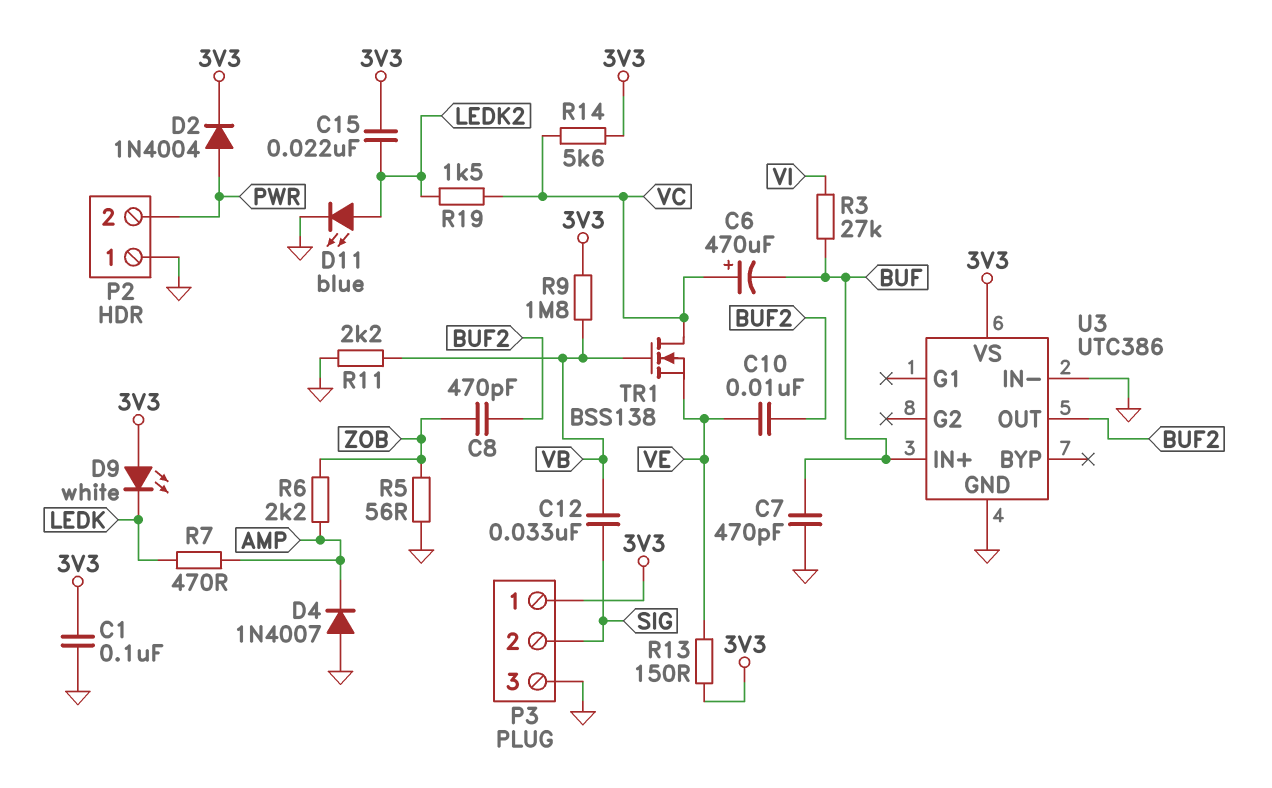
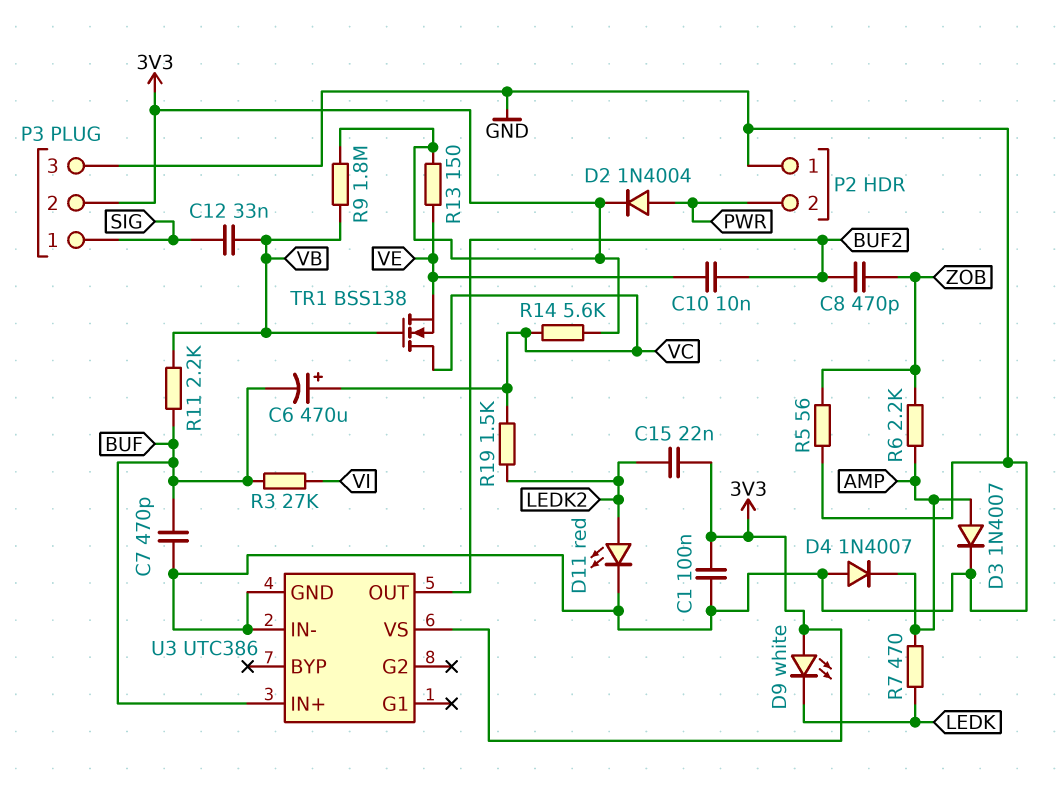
D3: none -> diode 1N4007 (A AMP, K GND)
D11: LED blue (A LEDK2, K GND) -> LED red (A LEDK2, K GND)
P3 pin 1: 3V3 -> SIG
P3 pin 2: SIG -> 3V3
R11: 2.2k (GND, VB) -> 2.2k (BUF, VB)

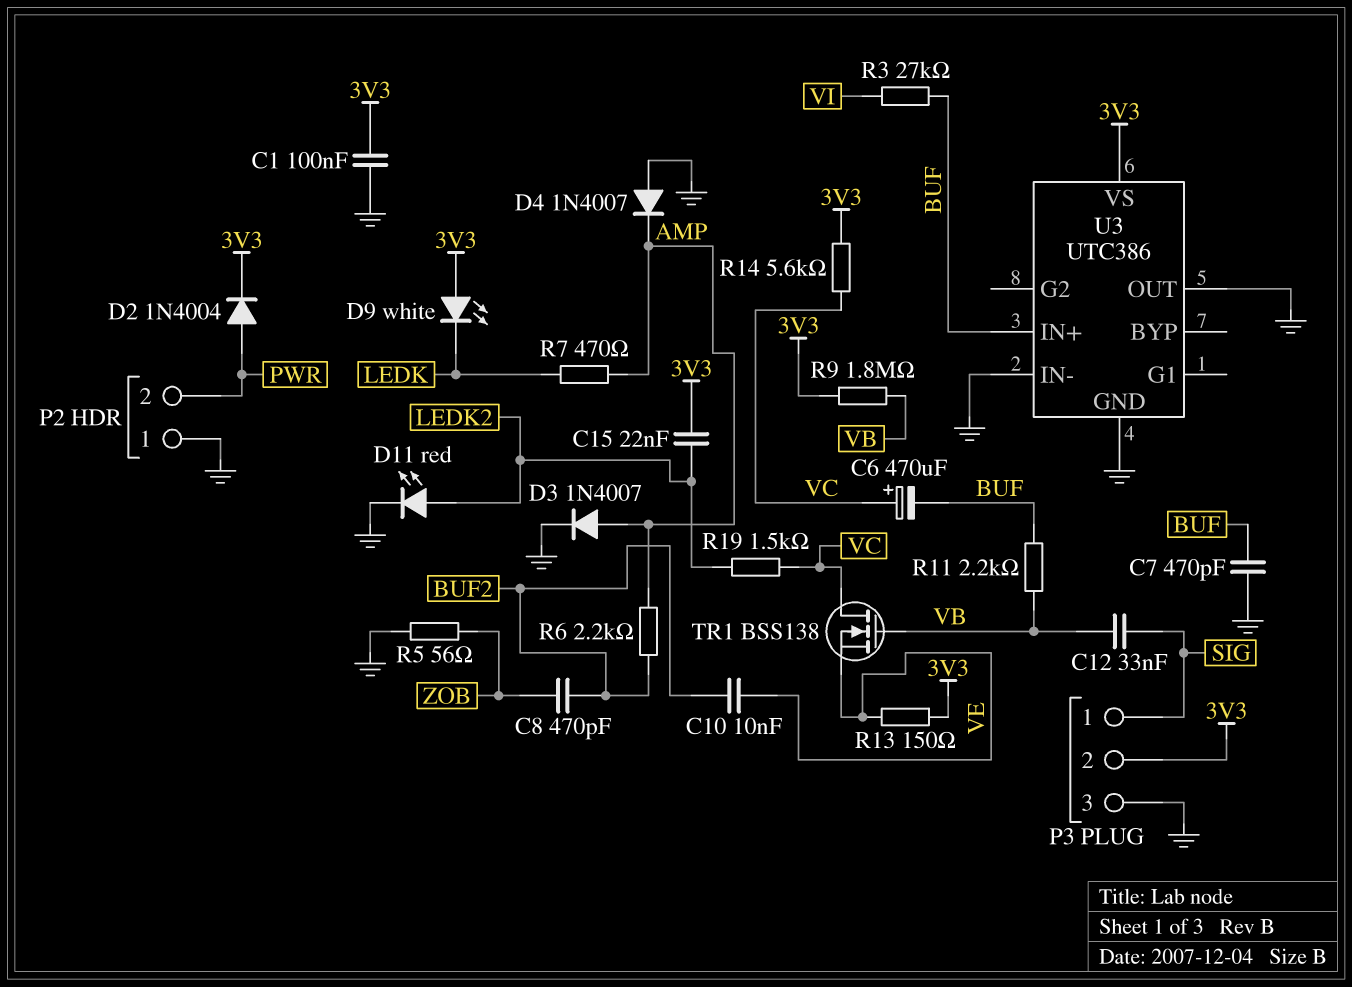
R6: 2.2k (AMP, ZOB) -> 2.2k (AMP, BUF2)
U3 pin OUT: BUF2 -> GND

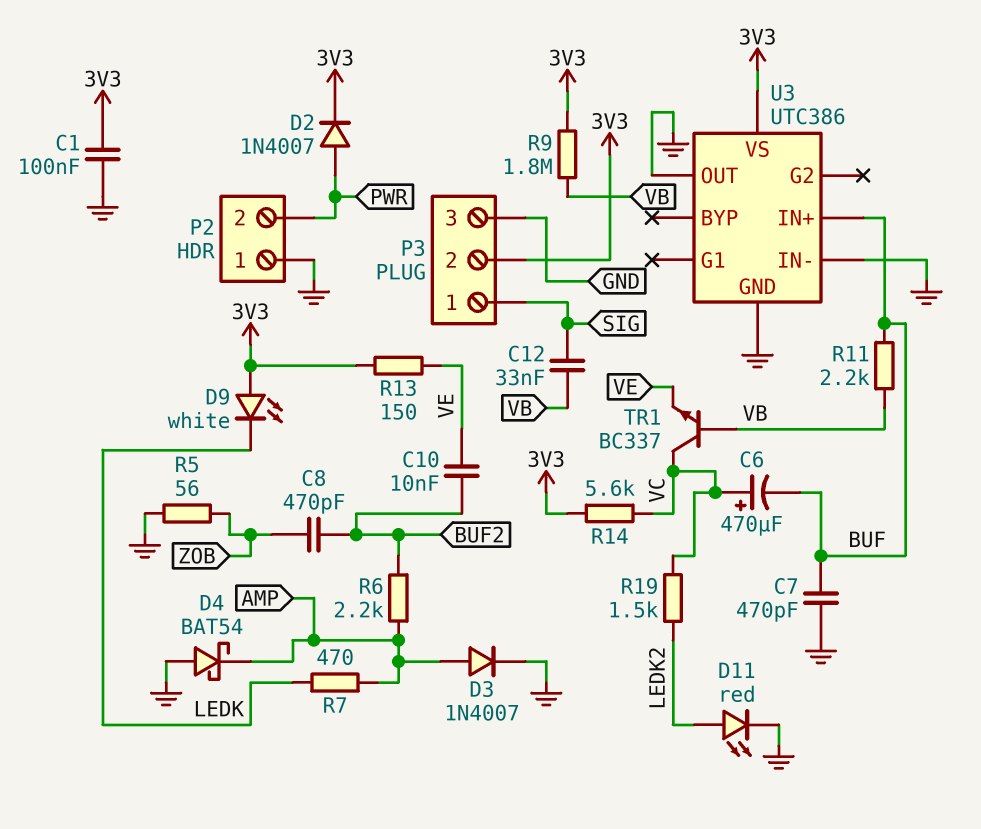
C15: 22nF (3V3, LEDK2) -> none
D2: diode 1N4004 (A PWR, K 3V3) -> diode 1N4007 (A PWR, K 3V3)
D4: diode 1N4007 (A GND, K AMP) -> schottky BAT54 (A GND, K AMP)
R3: 27k (BUF, VI) -> none
TR1: NMOS BSS138 (G VB, D VC, S VE) -> NPN BC337 (B VB, C VC, E VE)

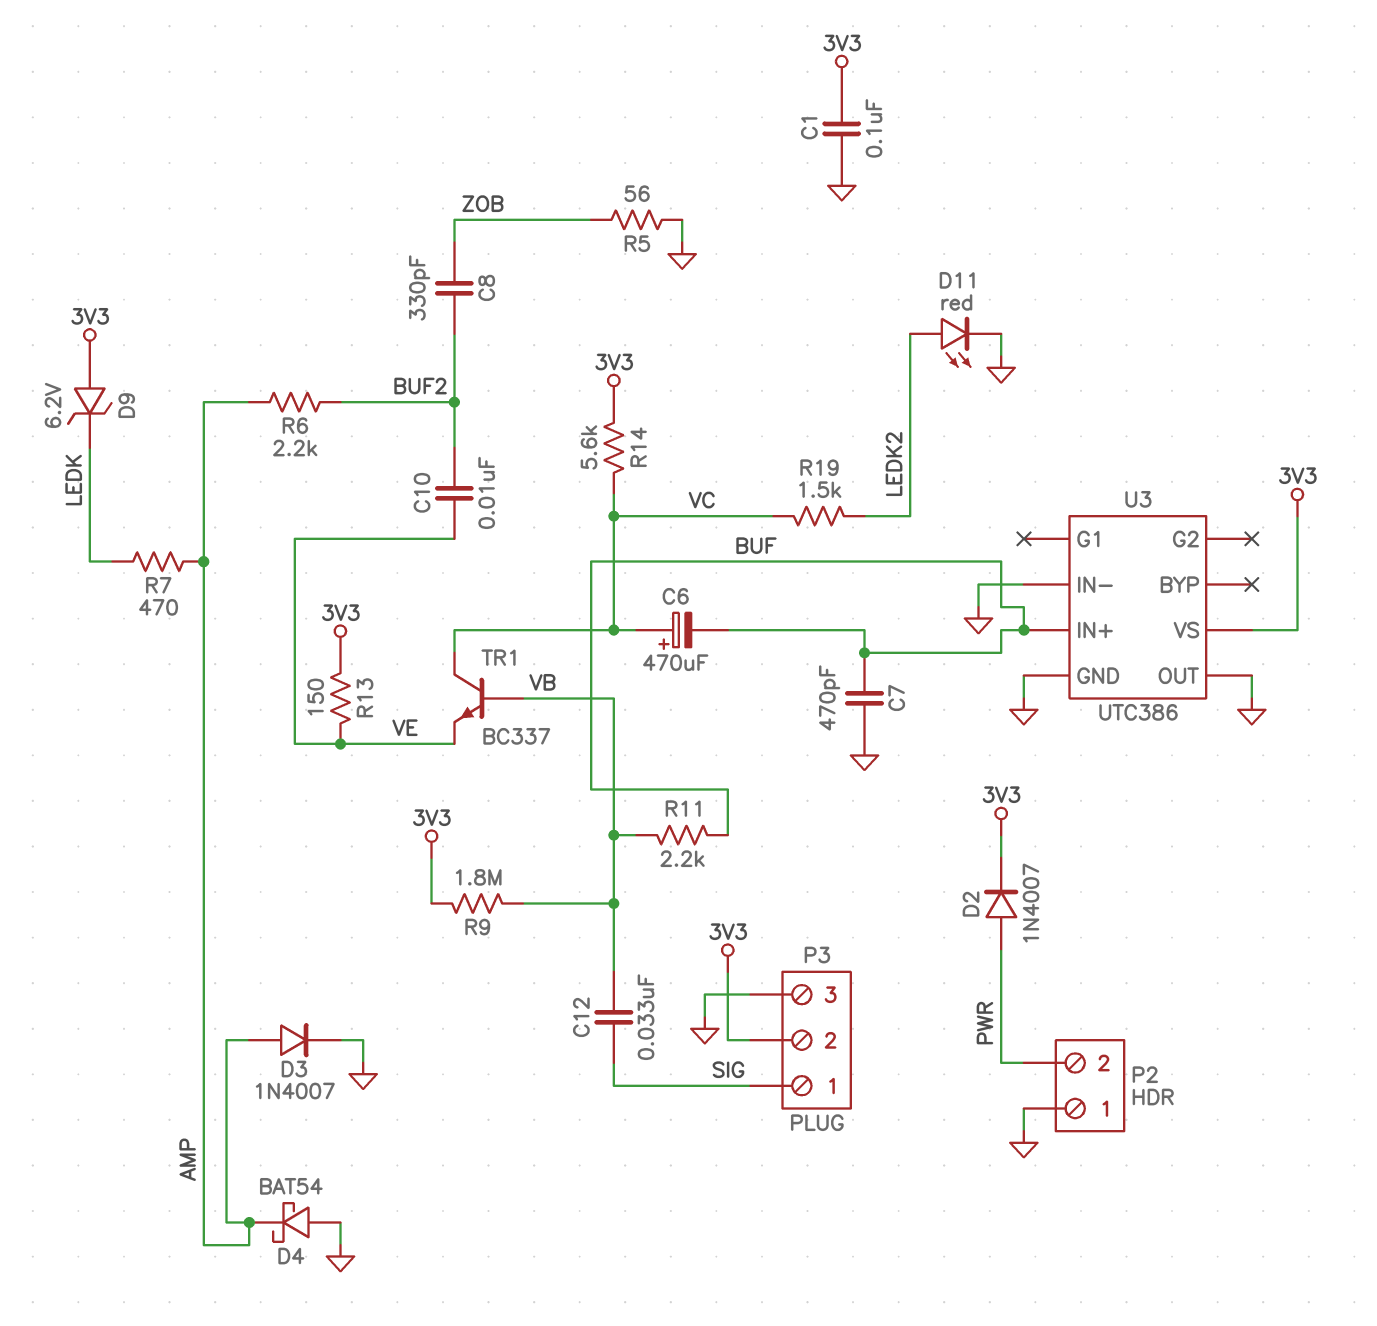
C8: 470pF (BUF2, ZOB) -> 330pF (BUF2, ZOB)
D9: LED white (A 3V3, K LEDK) -> zener 6.2V (A 3V3, K LEDK)

